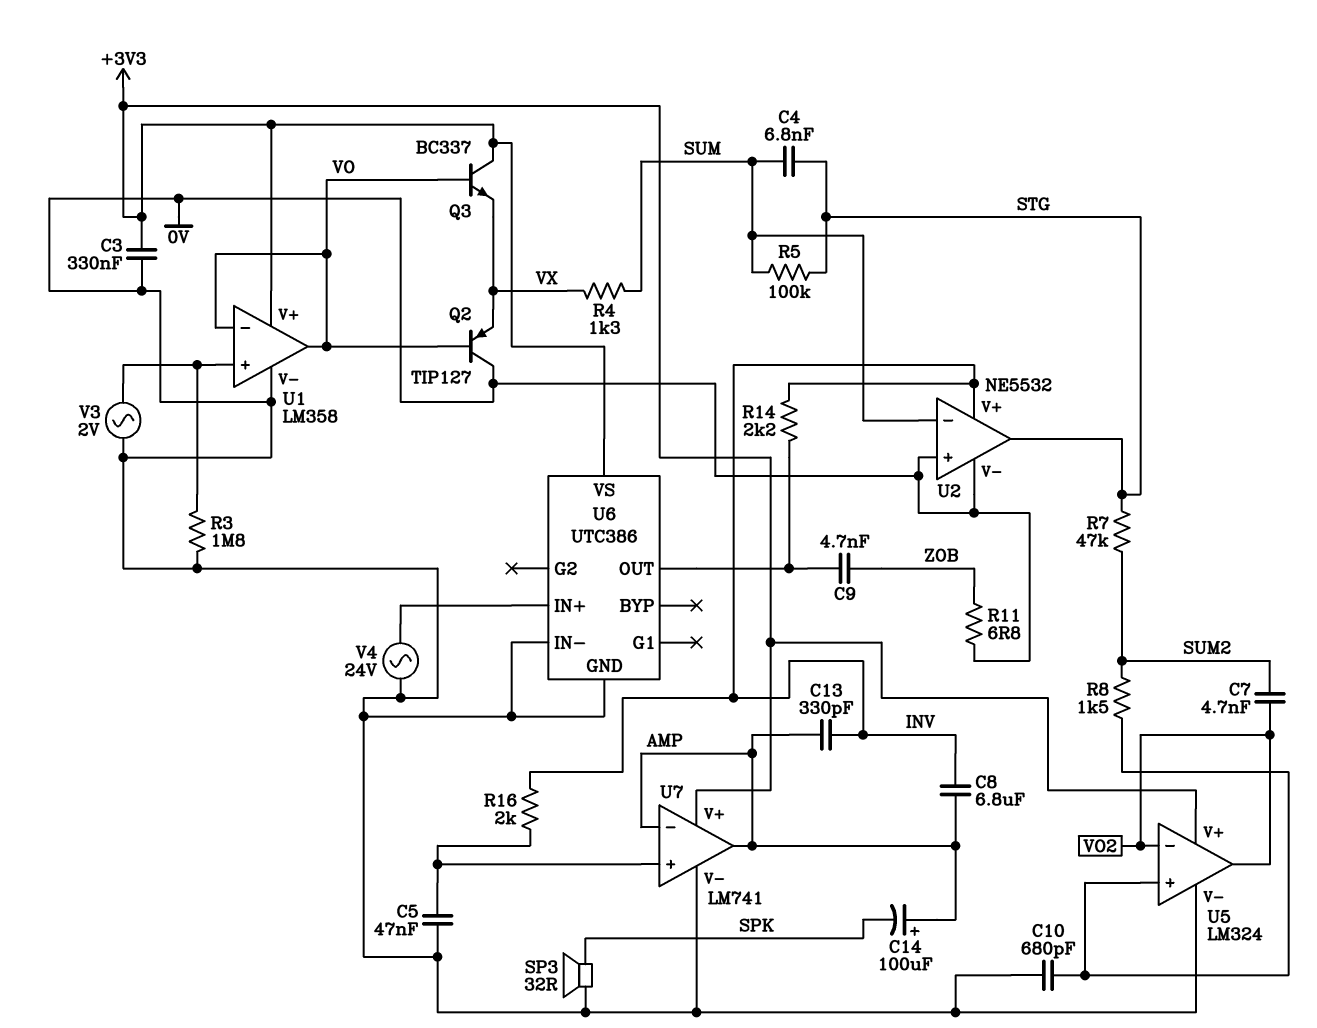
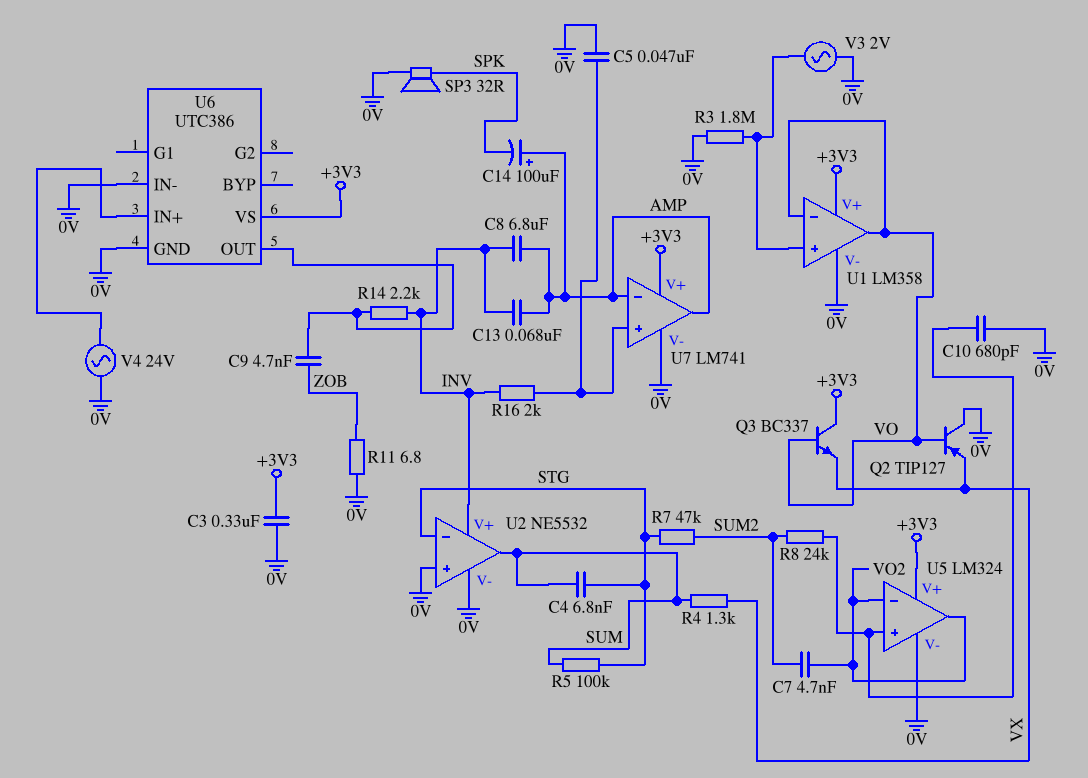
C13: 330pF (AMP, INV) -> 68nF (AMP, INV)
R8: 1.5k (SUM2, U5/in+) -> 24k (SUM2, U5/in+)
U2 pin in-: SUM -> STG
U2 pin out: STG -> SUM

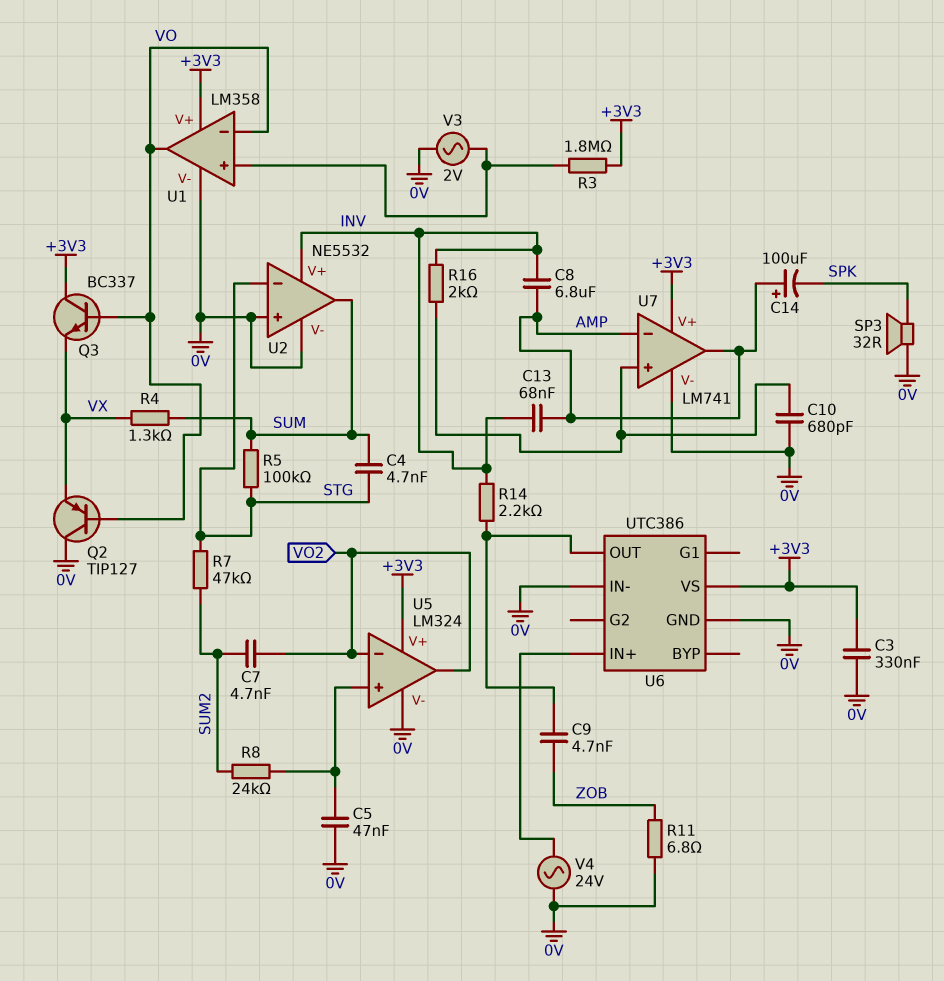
C4: 6.8nF (STG, SUM) -> 4.7nF (STG, SUM)
C5: 47nF (0V, U7/in+) -> 47nF (0V, U5/in+)
C10: 680pF (0V, U5/in+) -> 680pF (0V, U7/in+)
R3: 1.8M (0V, U1/in+) -> 1.8M (+3V3, U1/in+)

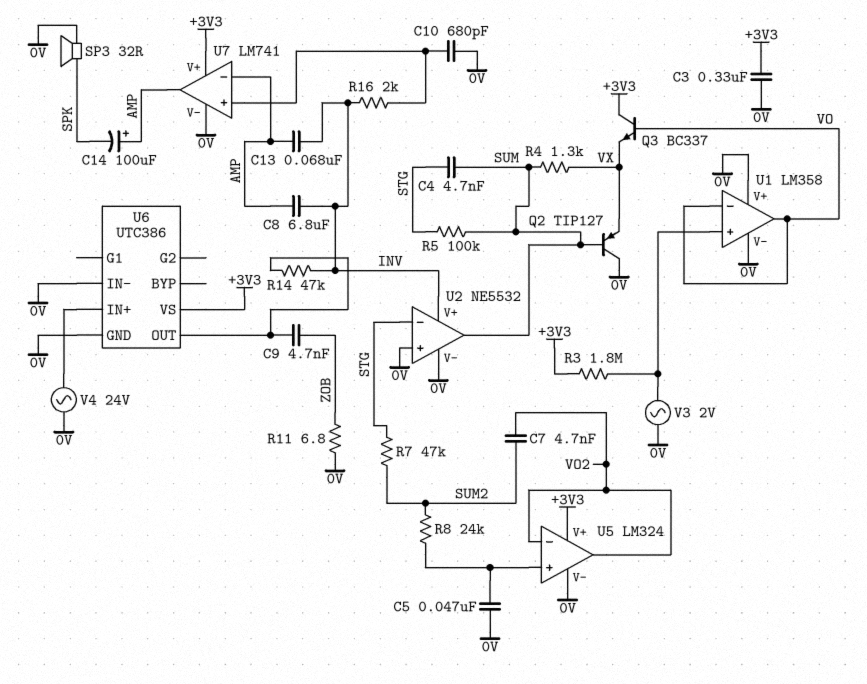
Q2: PNP TIP127 (B VO, C 0V, E VX) -> PNP TIP127 (B SUM, C 0V, E VX)
R14: 2.2k (INV, U6/OUT) -> 47k (INV, U6/OUT)
U1 pin V+: +3V3 -> 0V

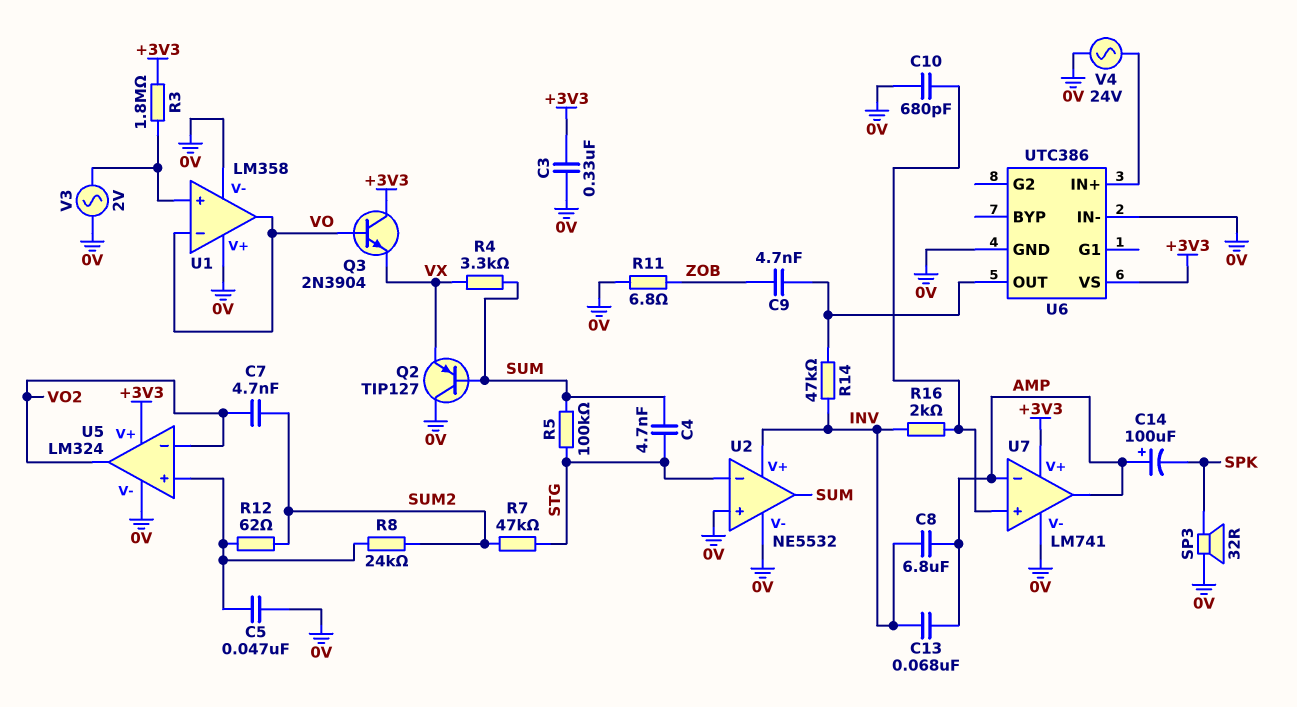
Q3: NPN BC337 (B VO, C +3V3, E VX) -> NPN 2N3904 (B VO, C +3V3, E VX)
R4: 1.3k (SUM, VX) -> 3.3k (SUM, VX)
R12: none -> 62 (SUM2, U5/in+)

